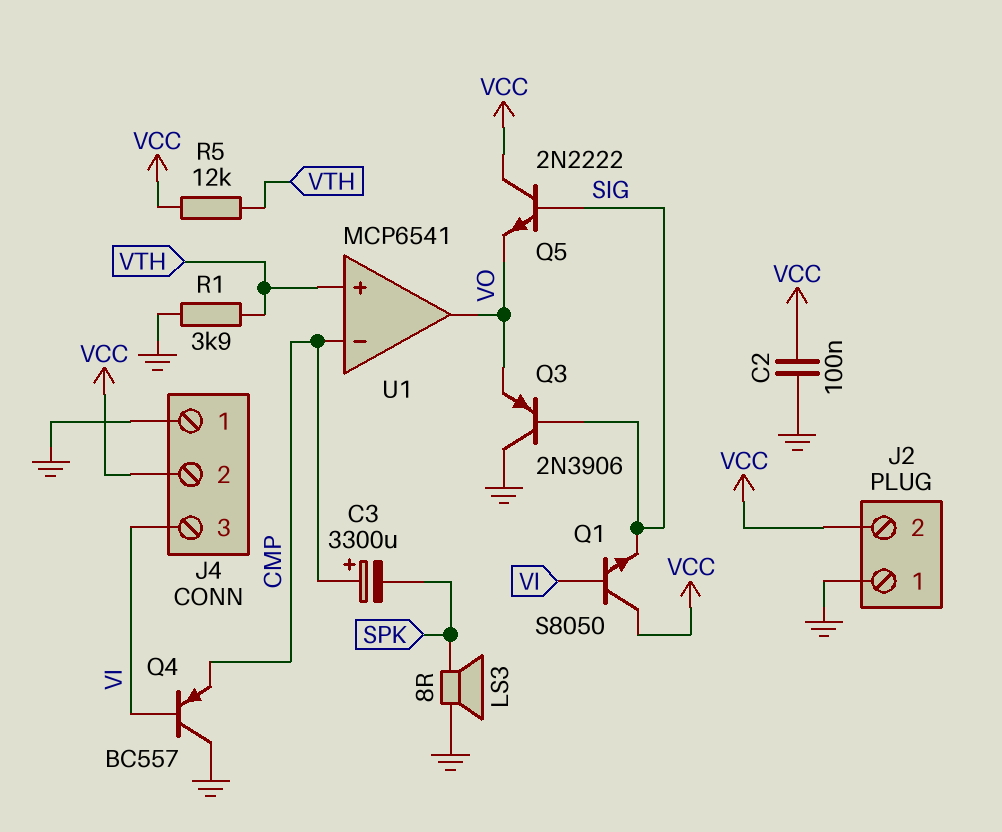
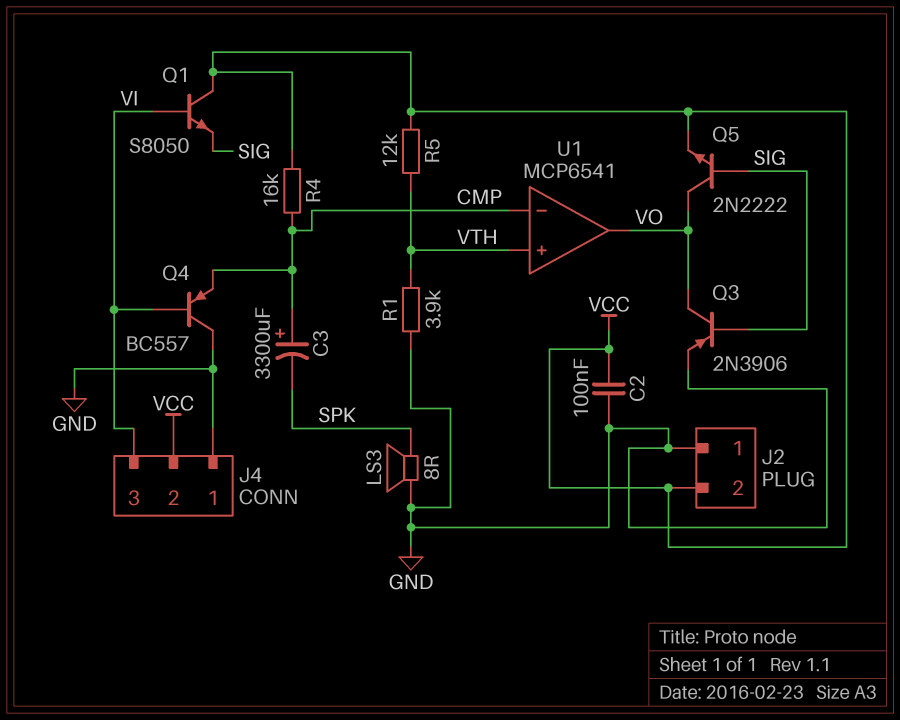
Q3: PNP 2N3906 (B SIG, C GND, E VO) -> PNP 2N3906 (B SIG, C VO, E GND)
Q5: NPN 2N2222 (B SIG, C VCC, E VO) -> NPN 2N2222 (B SIG, C VO, E VCC)
R4: none -> 16k (CMP, VCC)

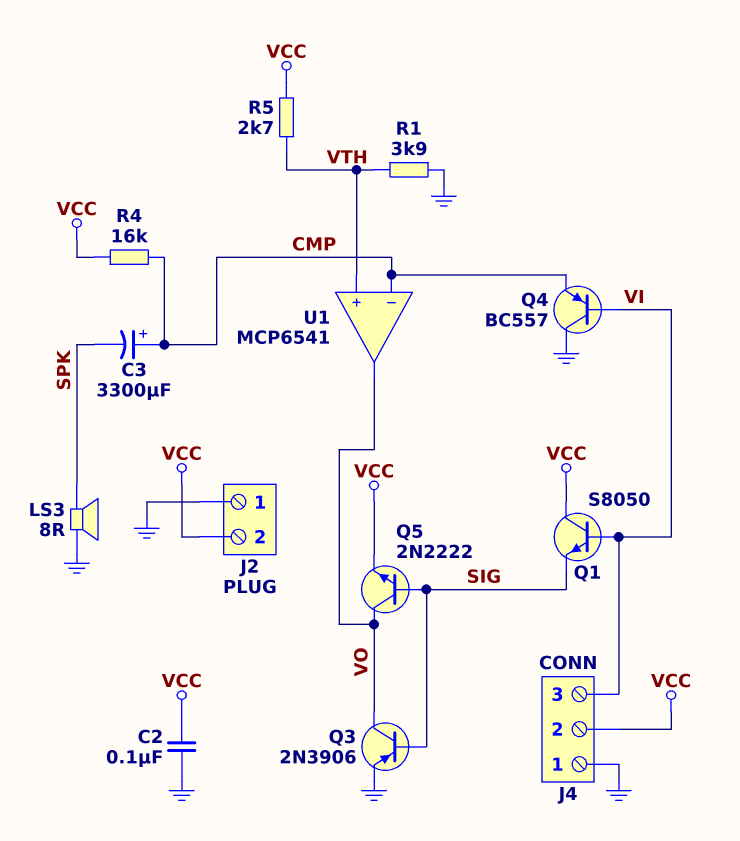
R5: 12k (VCC, VTH) -> 2.7k (VCC, VTH)

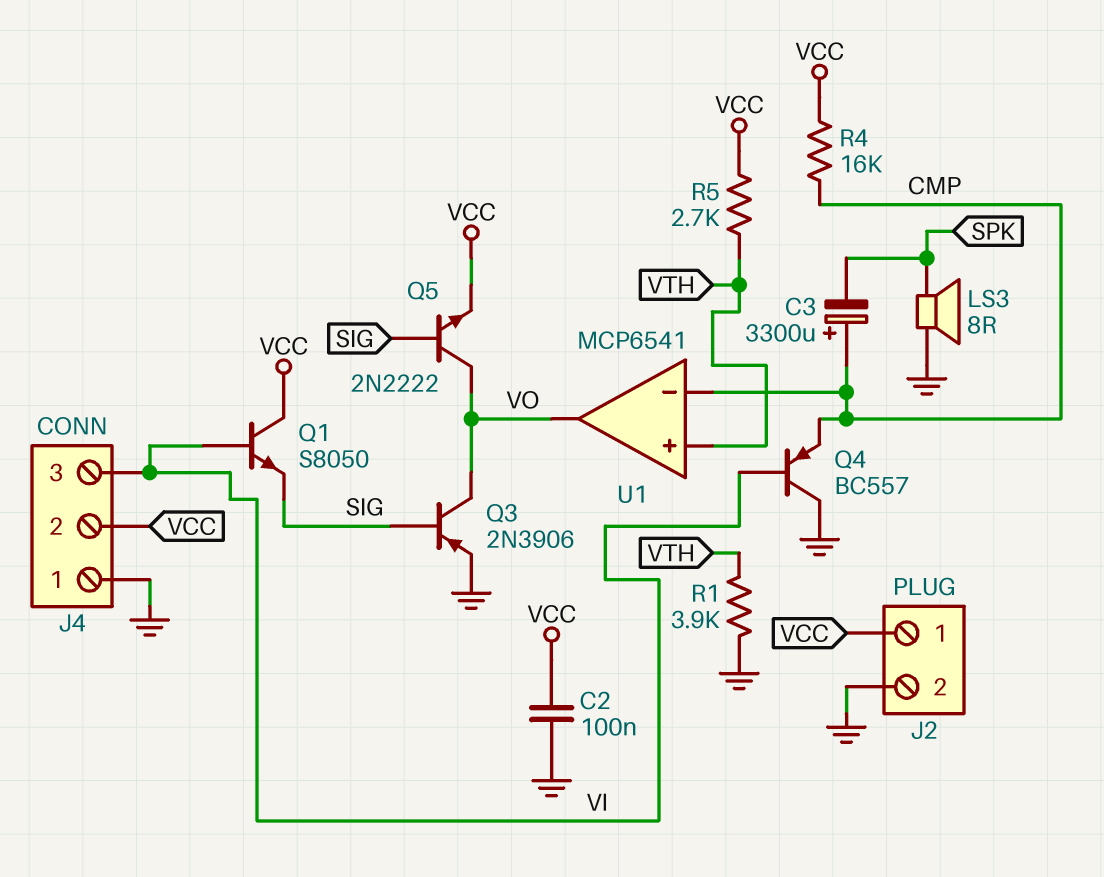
J2 pin 1: GND -> VCC
J2 pin 2: VCC -> GND

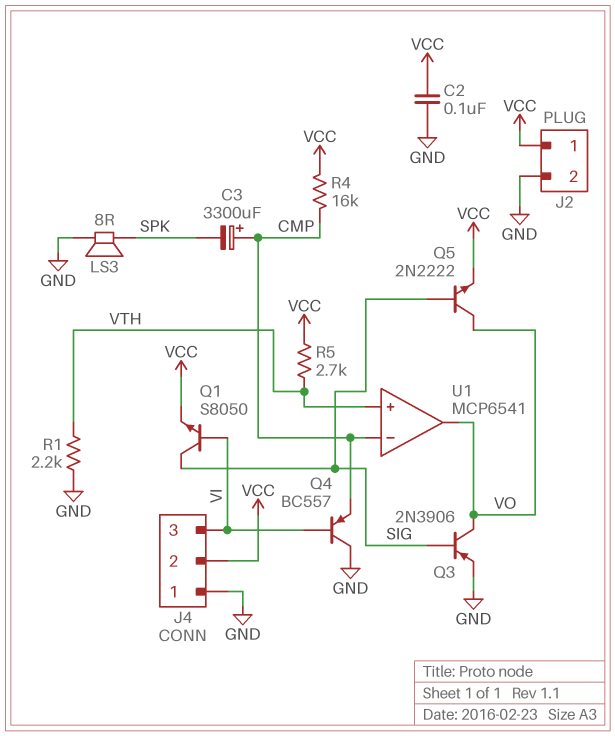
Q1: NPN S8050 (B VI, C VCC, E SIG) -> NPN S8050 (B VI, C SIG, E VCC)
R1: 3.9k (GND, VTH) -> 2.2k (GND, VTH)

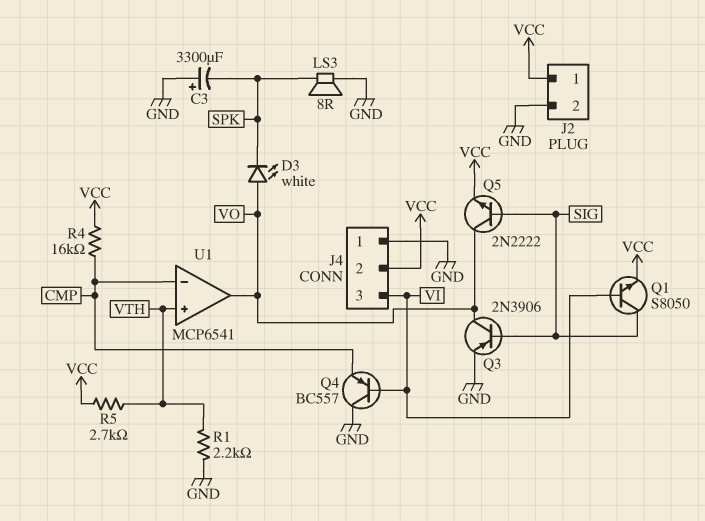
C2: 100nF (GND, VCC) -> none
C3: 3300uF (plus CMP, minus SPK) -> 3300uF (plus GND, minus SPK)
D3: none -> LED white (A VO, K SPK)

